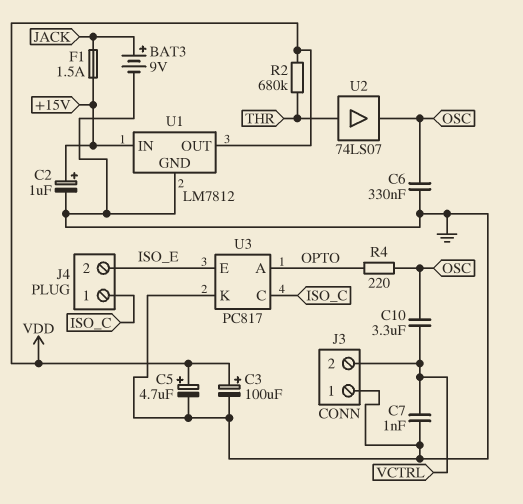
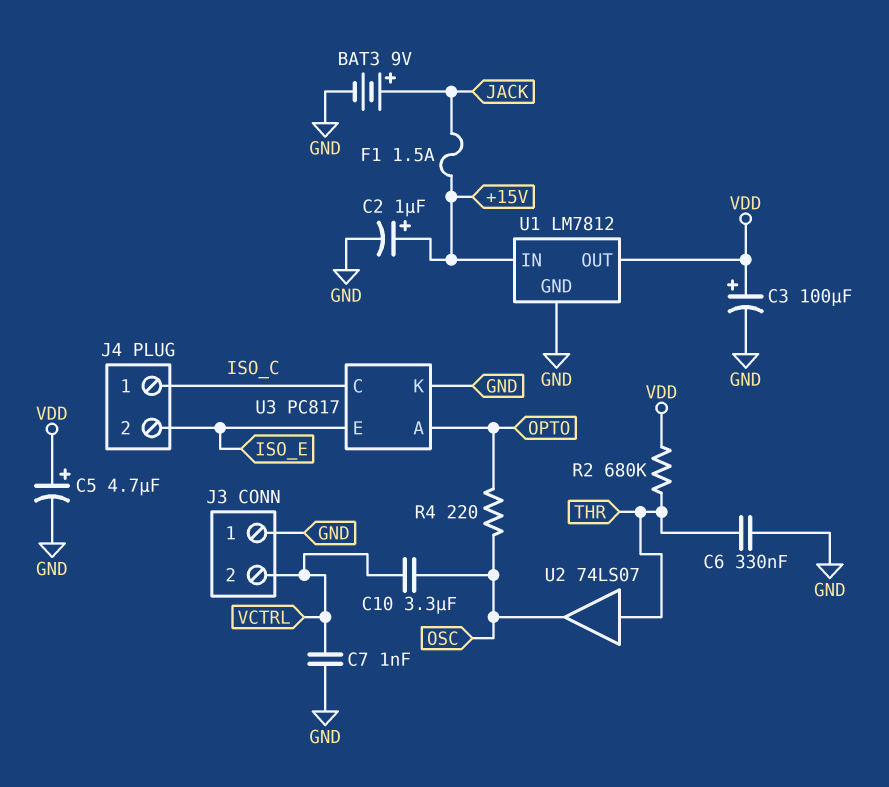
C6: 330nF (GND, OSC) -> 330nF (GND, THR)

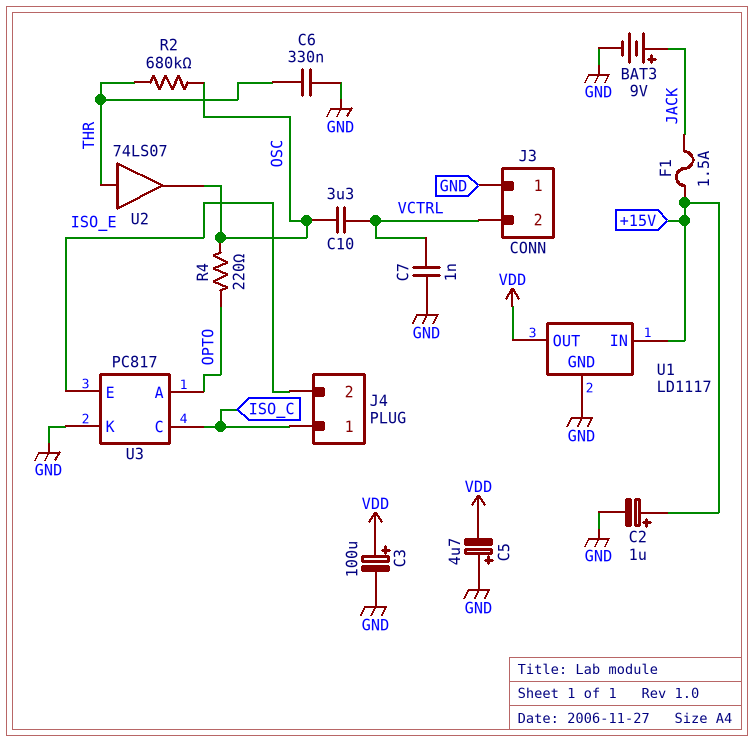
C5: 4.7uF (plus VDD, minus GND) -> 4.7uF (plus GND, minus VDD)
R2: 680k (THR, VDD) -> 680k (OSC, THR)
U1: LM7812 -> LD1117

